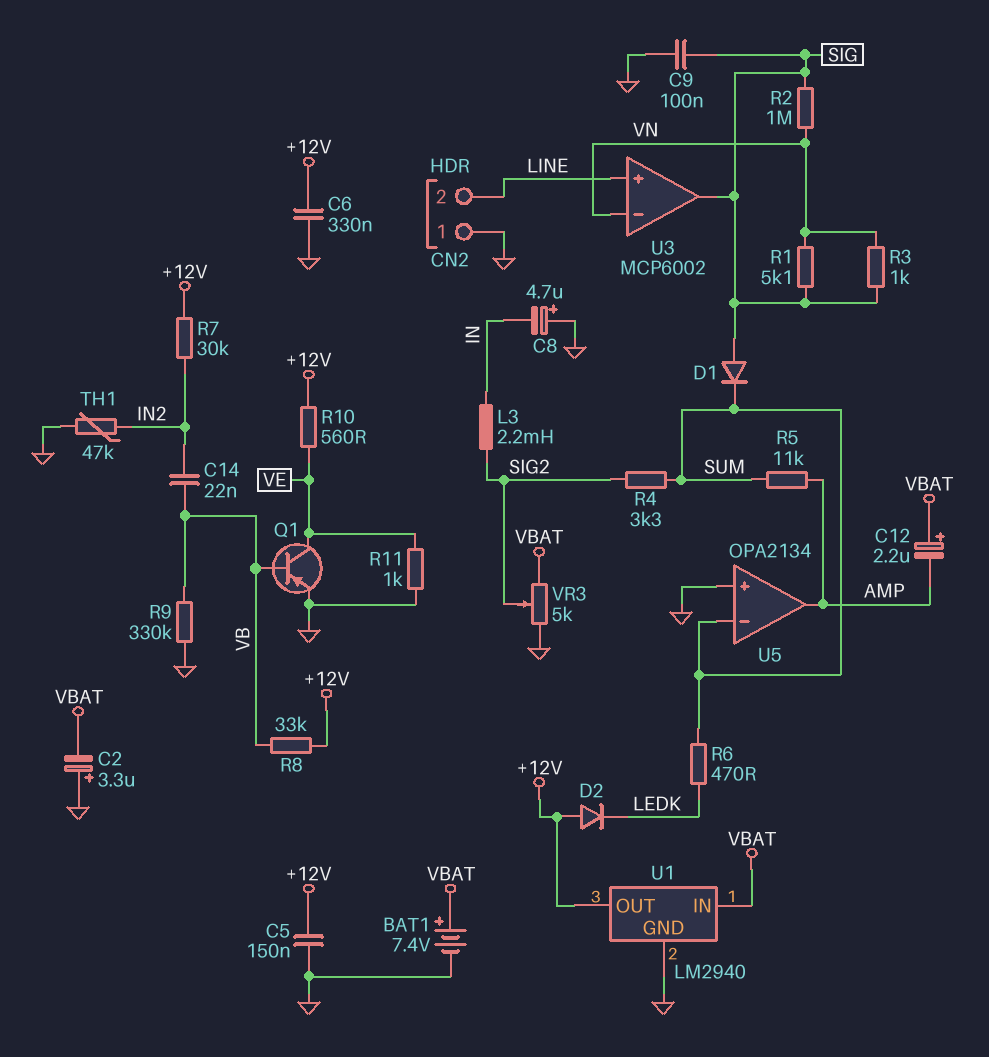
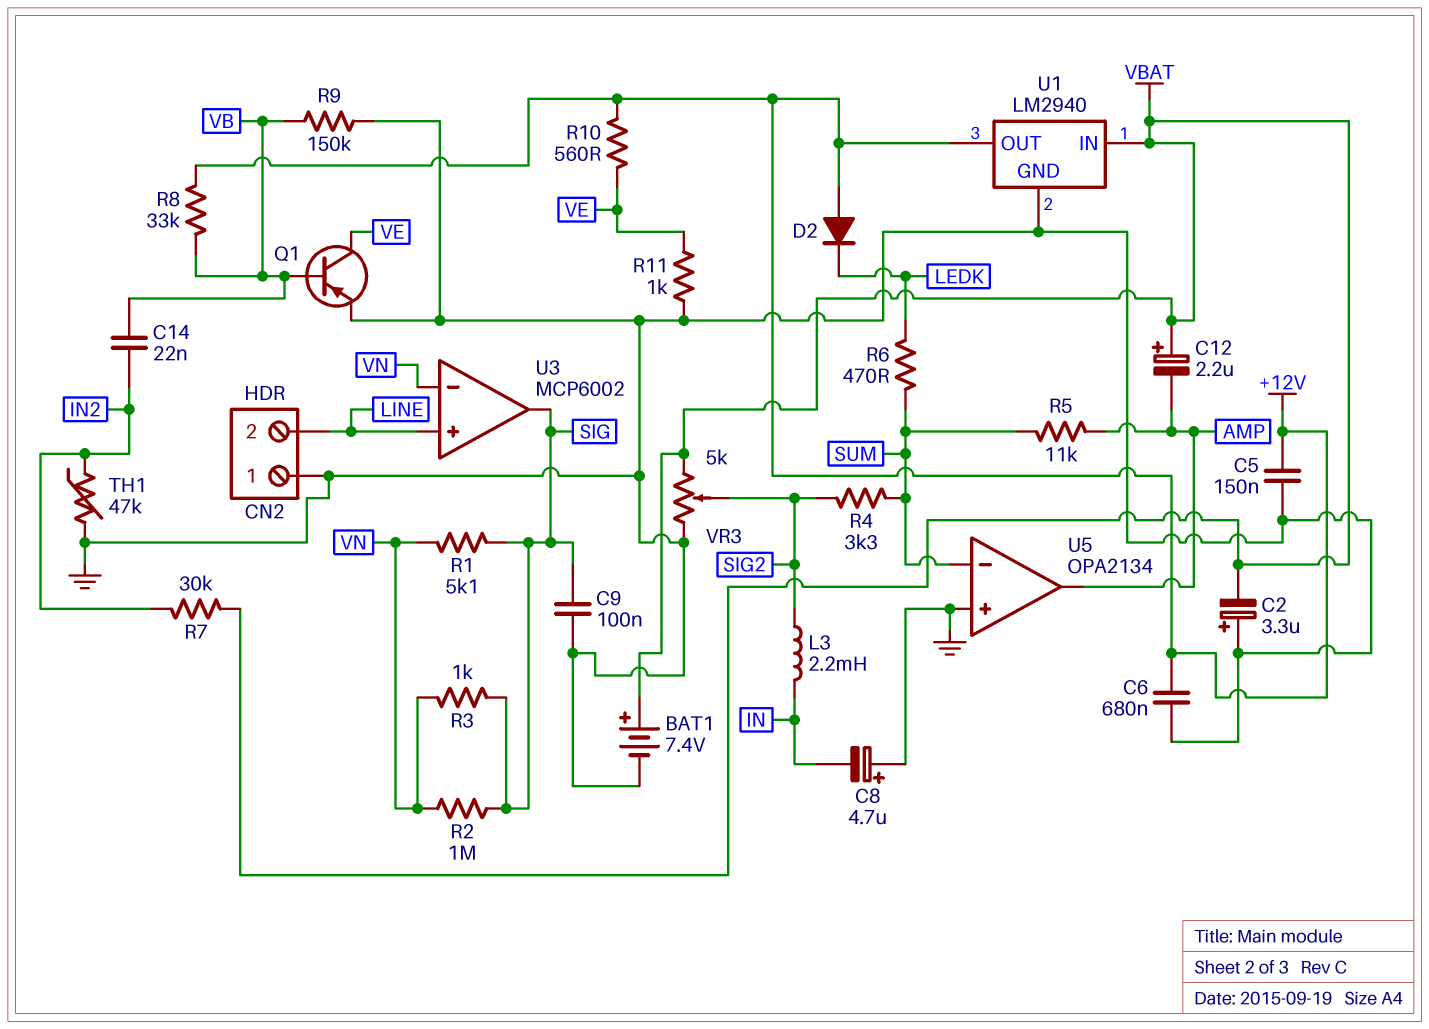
C6: 330nF (+12V, GND) -> 680nF (+12V, GND)
D1: diode (A SIG, K SUM) -> none
R7: 30k (+12V, IN2) -> 30k (IN2, VBAT)
R9: 330k (GND, VB) -> 150k (GND, VB)

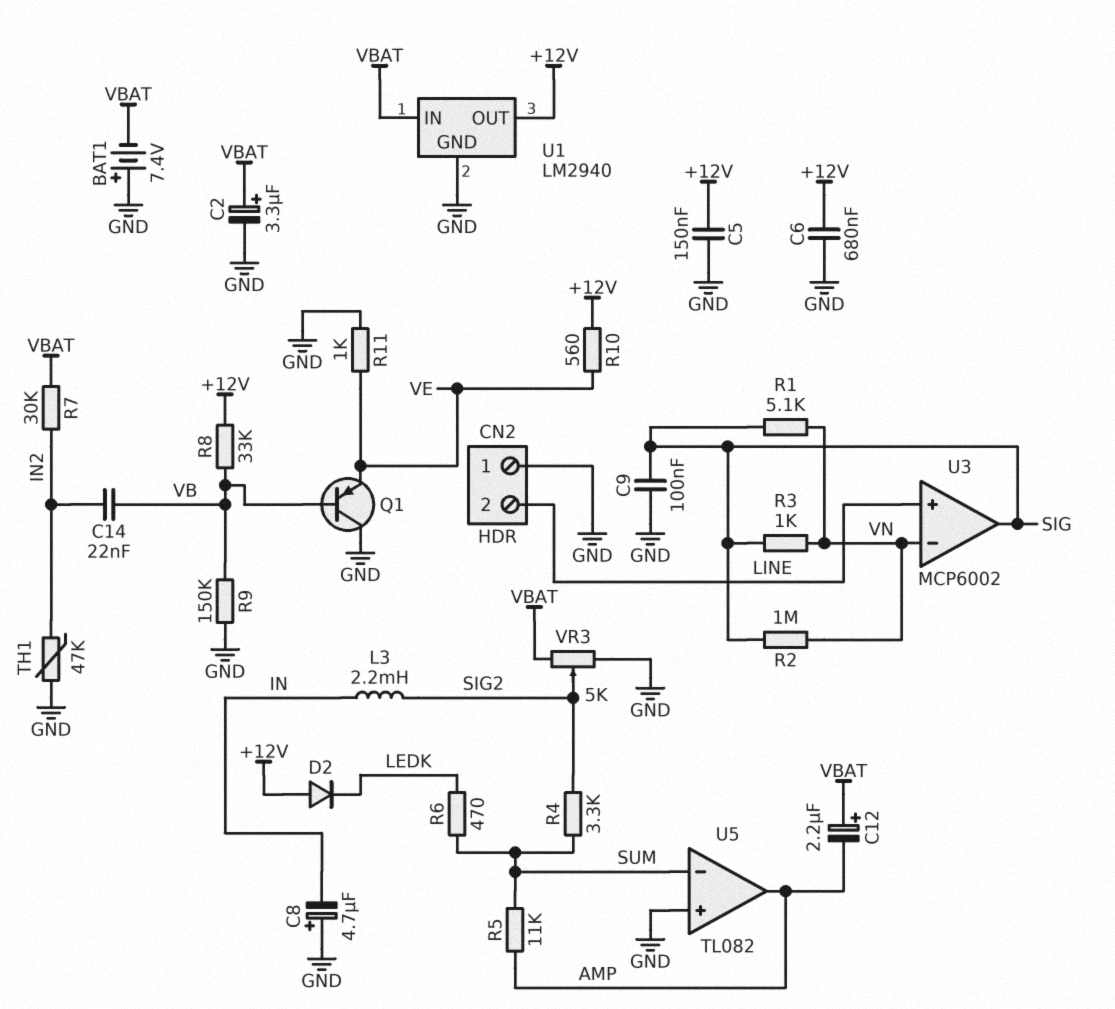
BAT1: 7.4V (plus VBAT, minus GND) -> 7.4V (plus GND, minus VBAT)
C2: 3.3uF (plus GND, minus VBAT) -> 3.3uF (plus VBAT, minus GND)
Q1: PNP (B VB, C VE, E GND) -> PNP (B VB, C GND, E VE)
U5: OPA2134 -> TL082

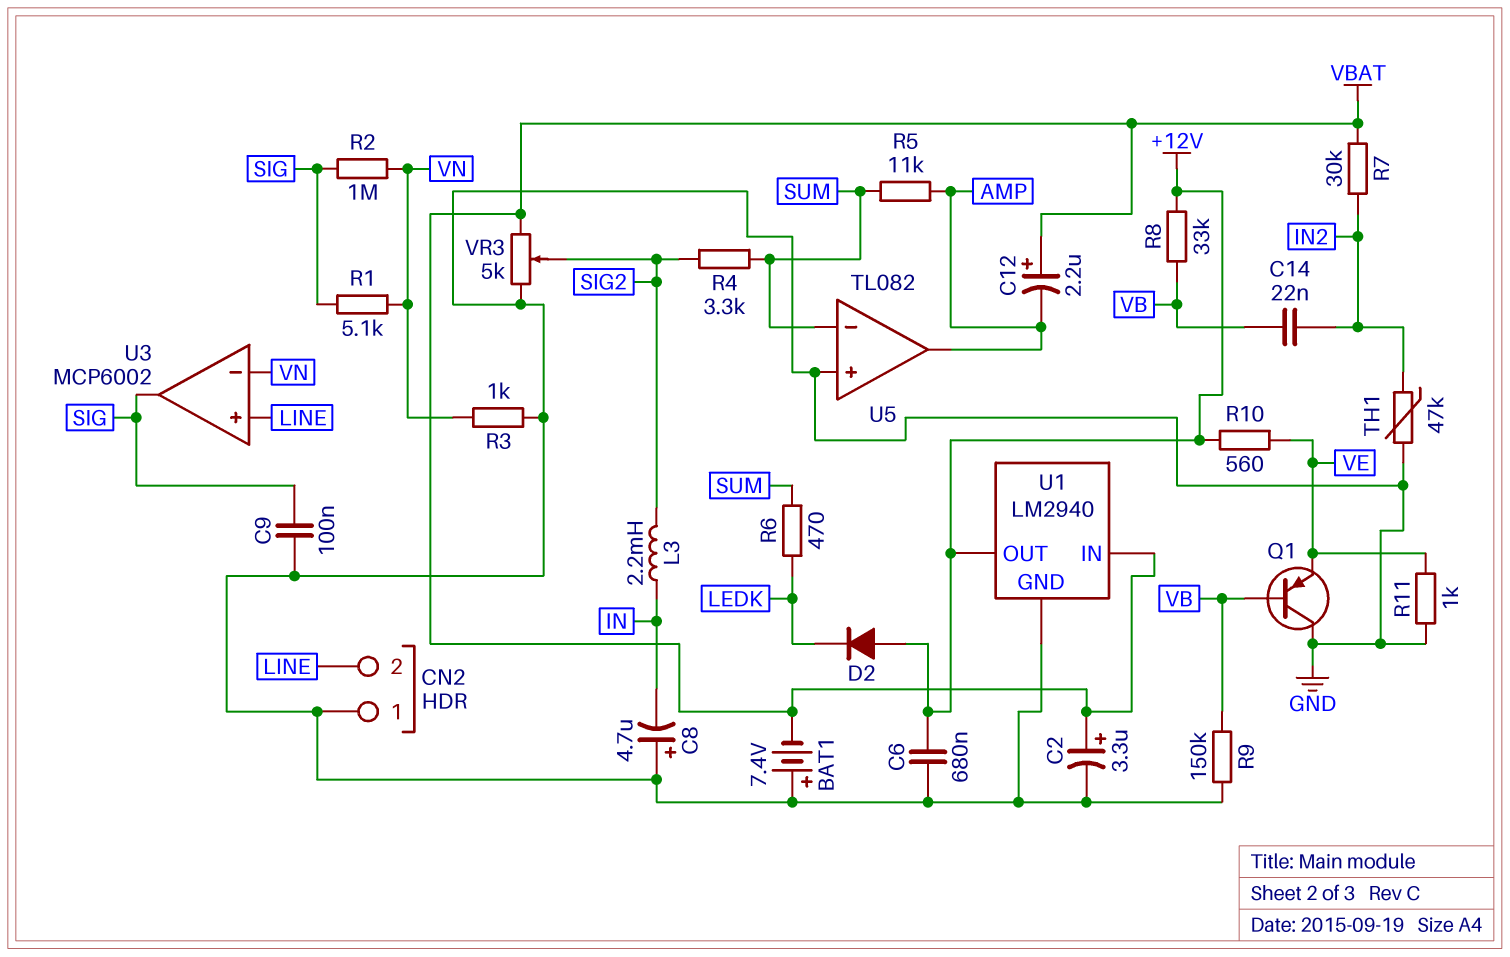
C5: 150nF (+12V, GND) -> none
R3: 1k (SIG, VN) -> 1k (GND, VN)

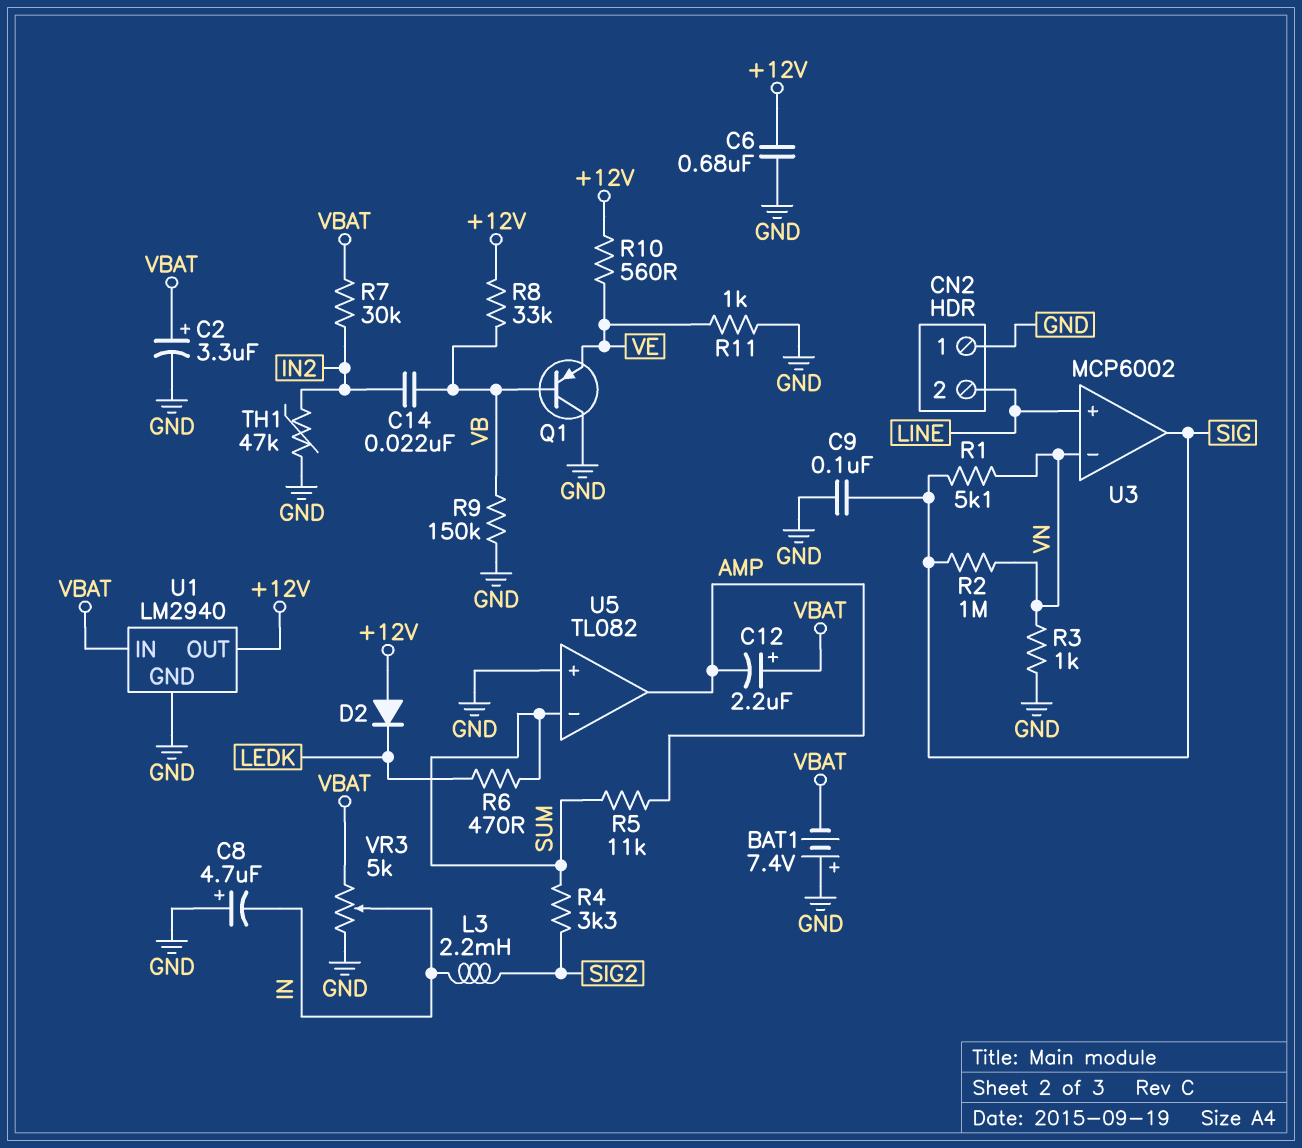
VR3: 5k (GND, VBAT, wiper SIG2) -> 5k (GND, VBAT, wiper IN)

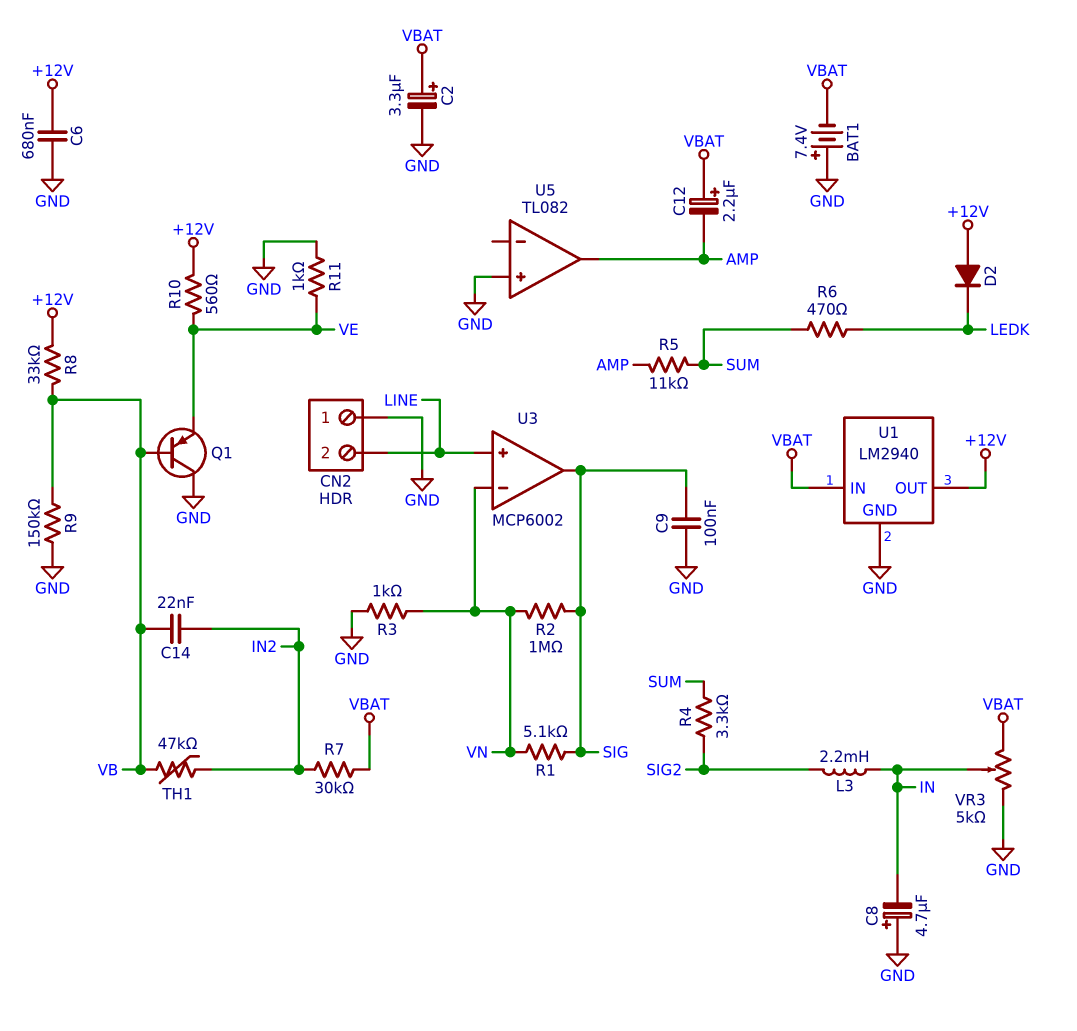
TH1: 47k (GND, IN2) -> 47k (IN2, VB)
U5 pin in-: SUM -> none

